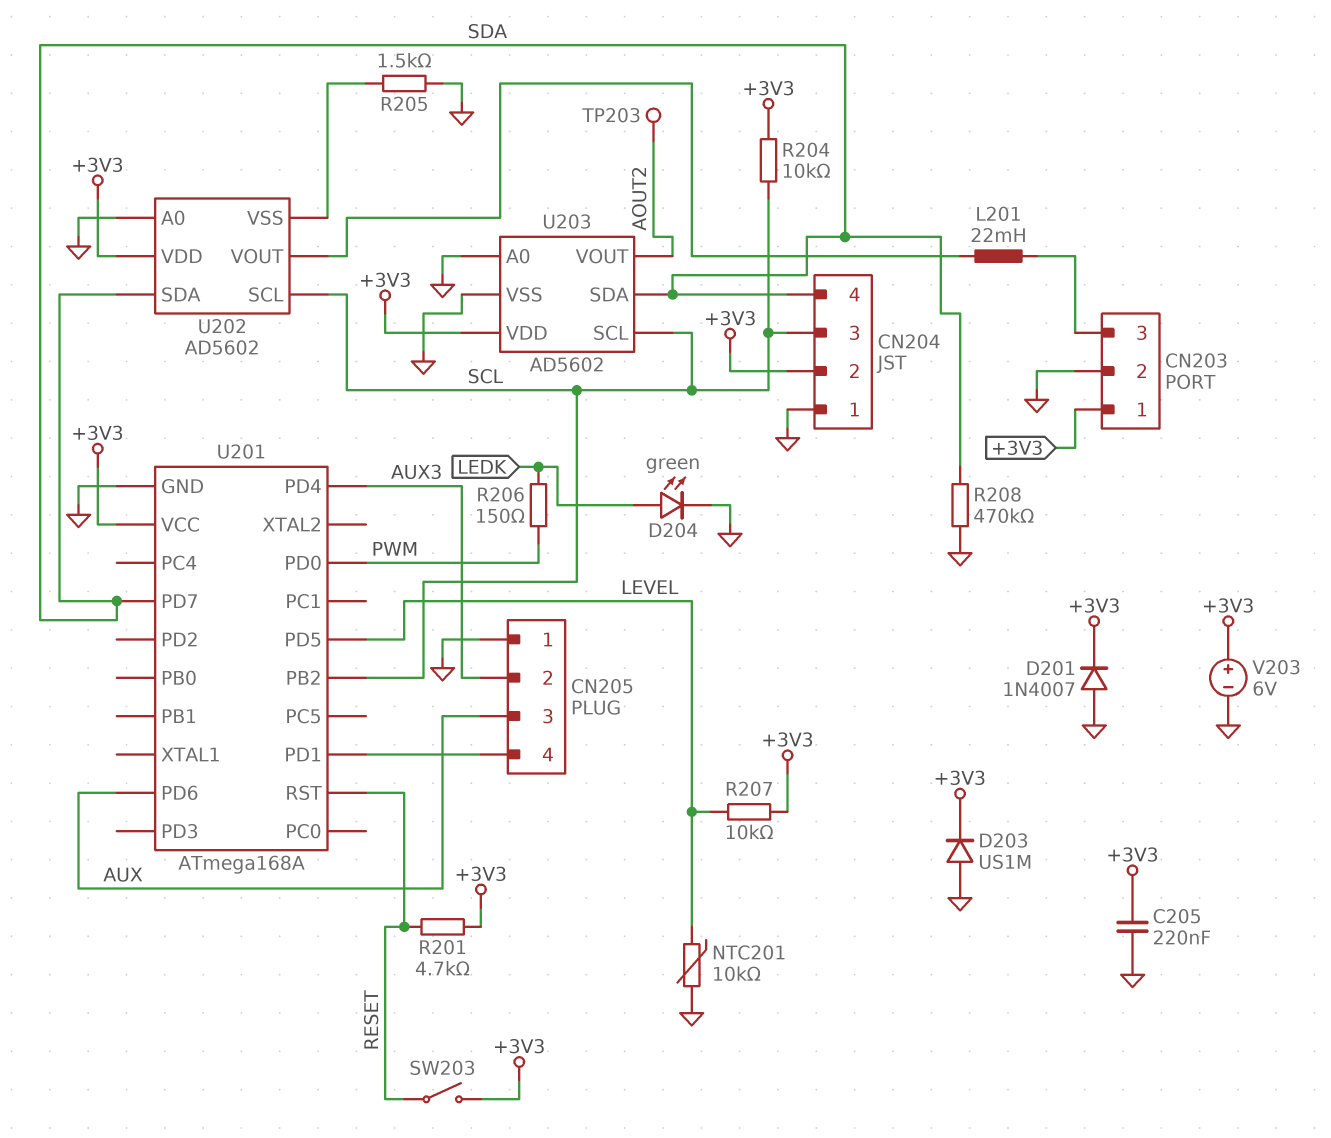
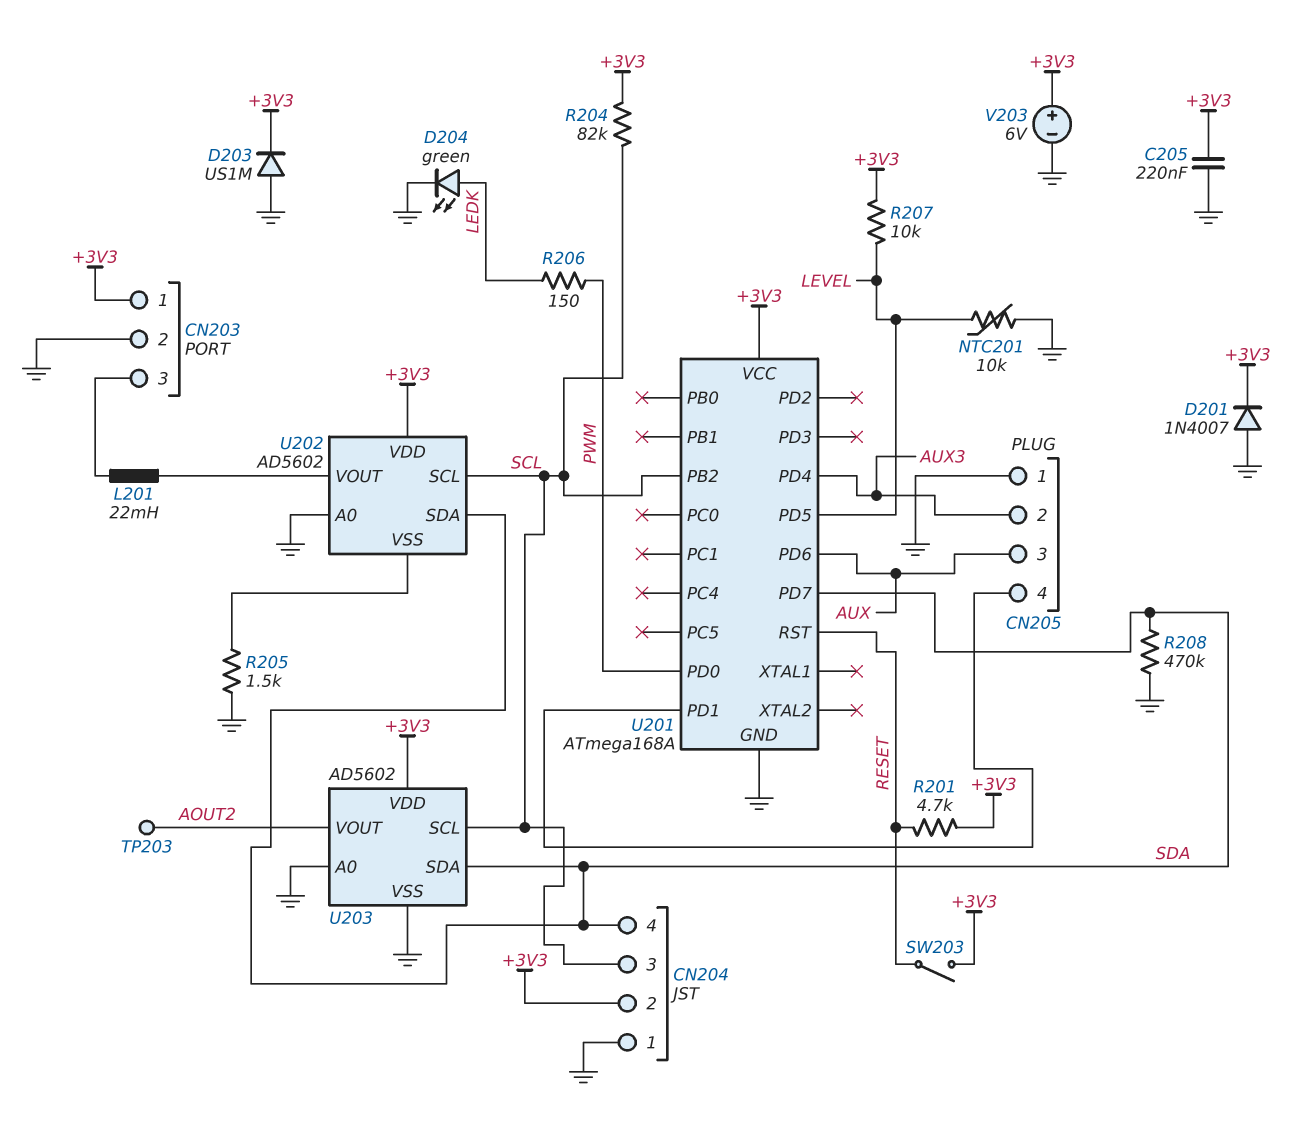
R204: 10k (+3V3, SCL) -> 82k (+3V3, SCL)

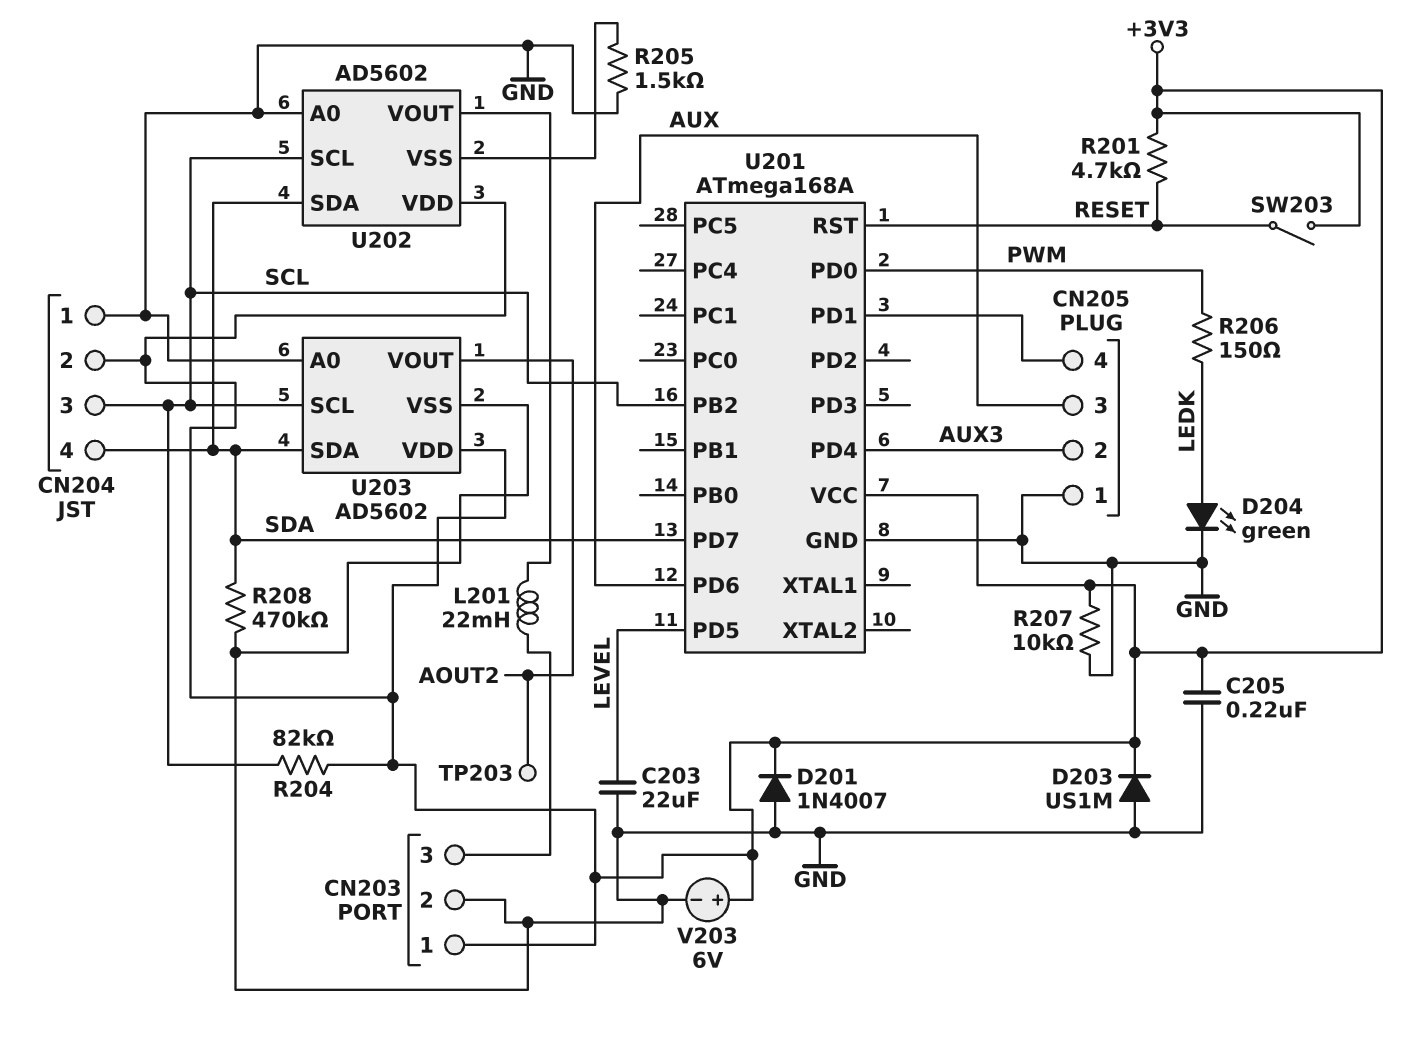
C203: none -> 22uF (GND, LEVEL)
NTC201: 10k (GND, LEVEL) -> none
R207: 10k (+3V3, LEVEL) -> 10k (+3V3, GND)

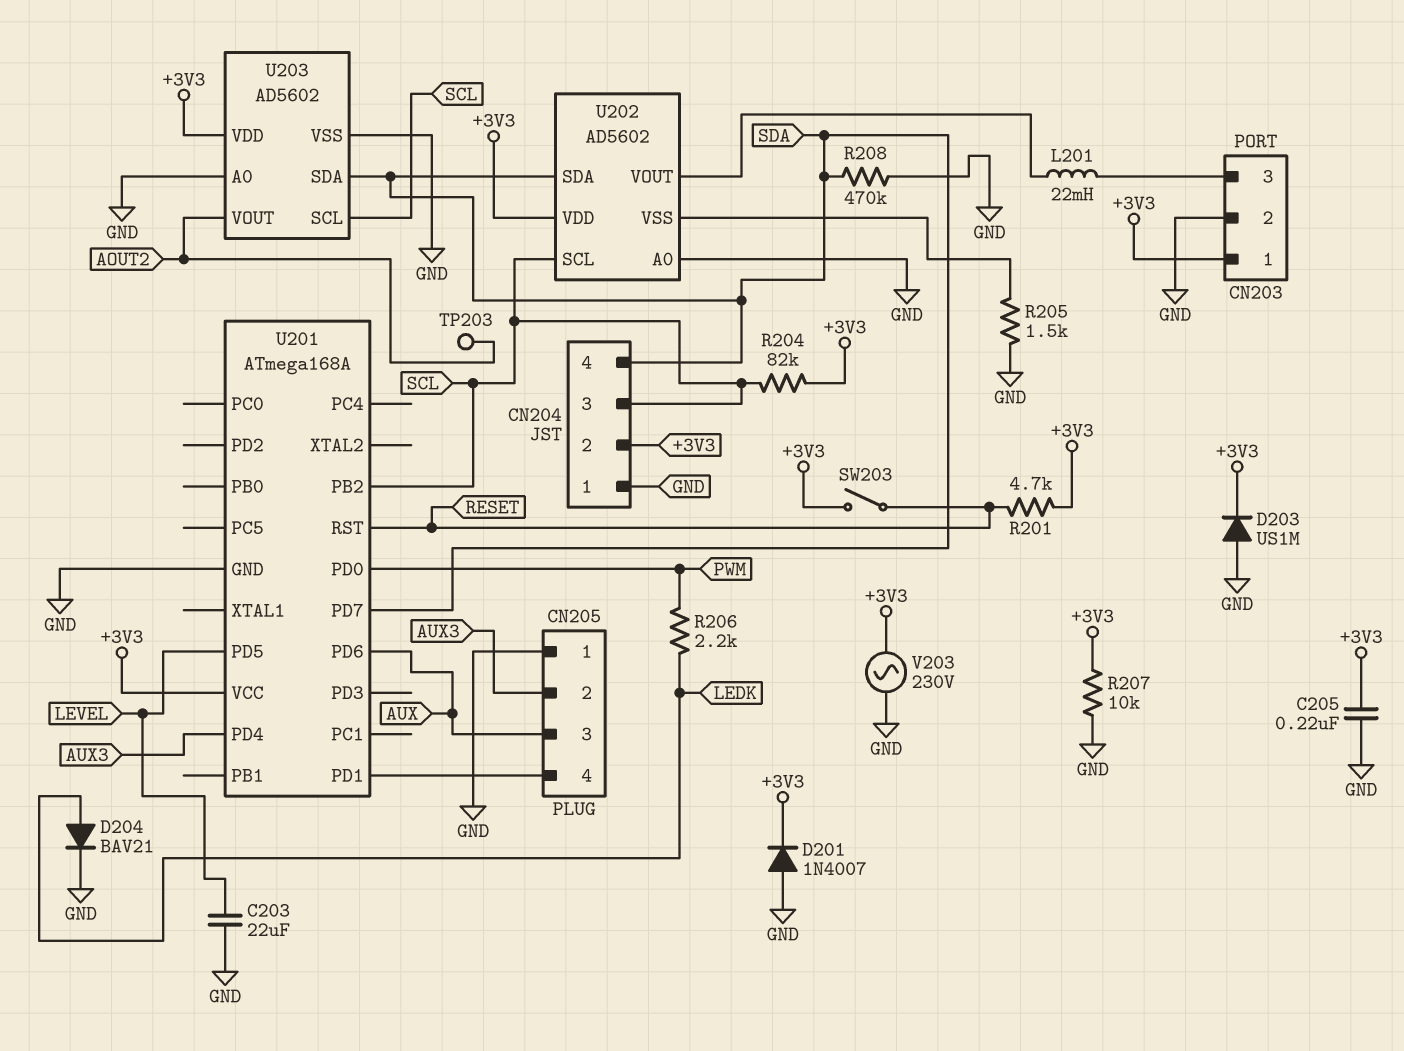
D204: LED green (A LEDK, K GND) -> diode BAV21 (A LEDK, K GND)
R206: 150 (LEDK, PWM) -> 2.2k (LEDK, PWM)
V203: 6V (plus +3V3, minus GND) -> AC 230V (+3V3, GND)

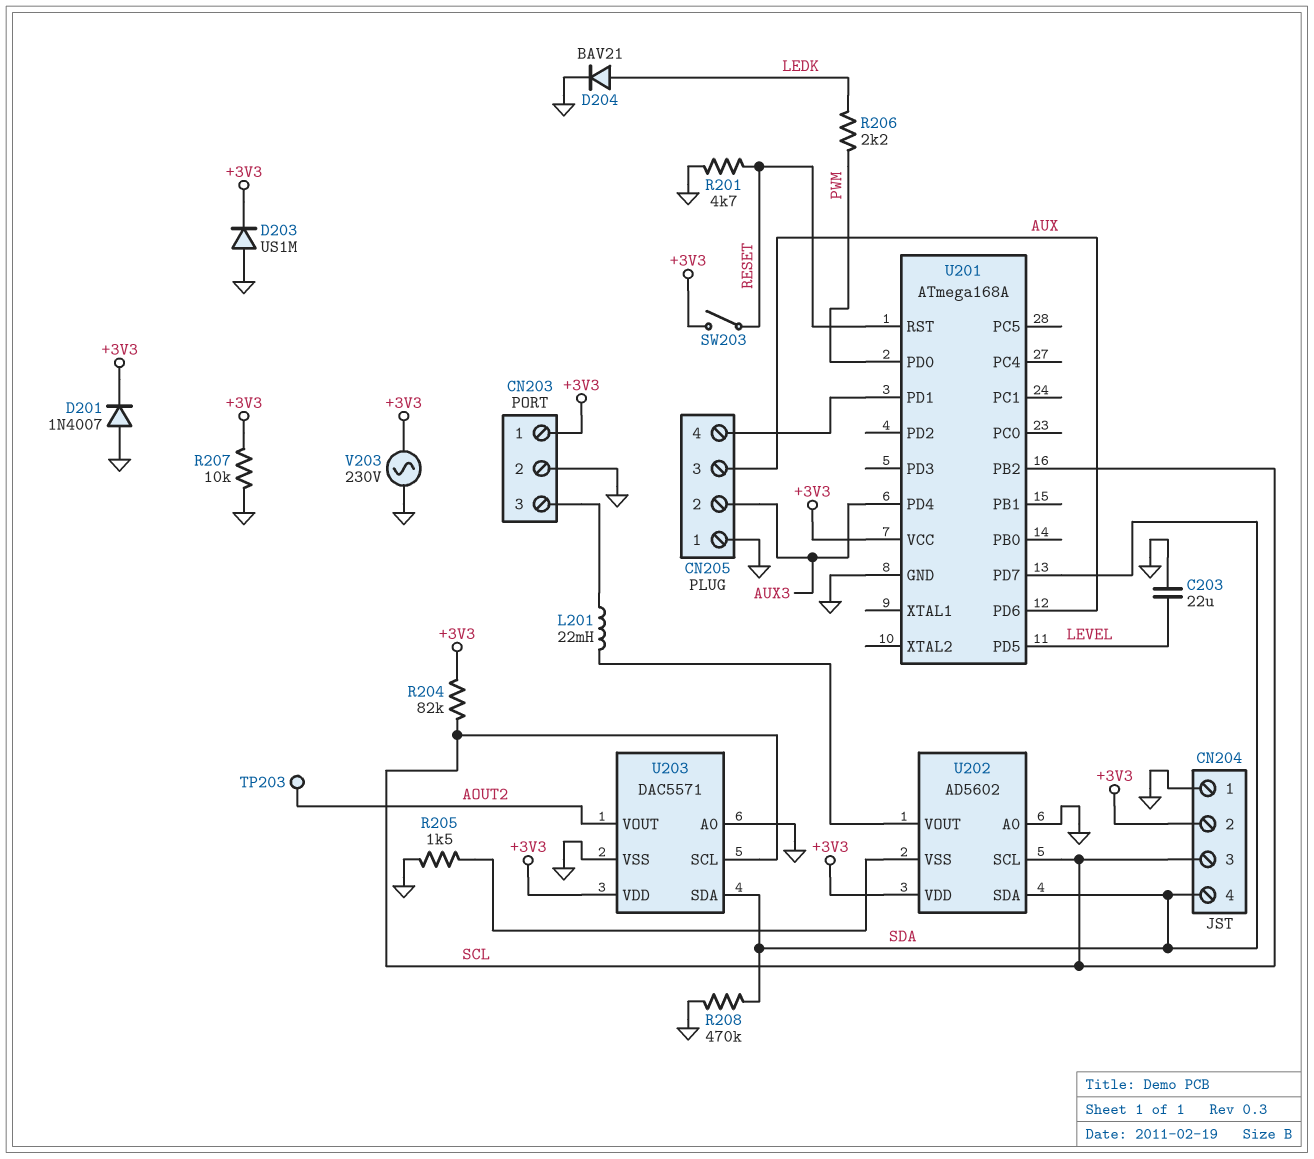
C205: 220nF (+3V3, GND) -> none
R201: 4.7k (+3V3, RESET) -> 4.7k (GND, RESET)
U203: AD5602 -> DAC5571

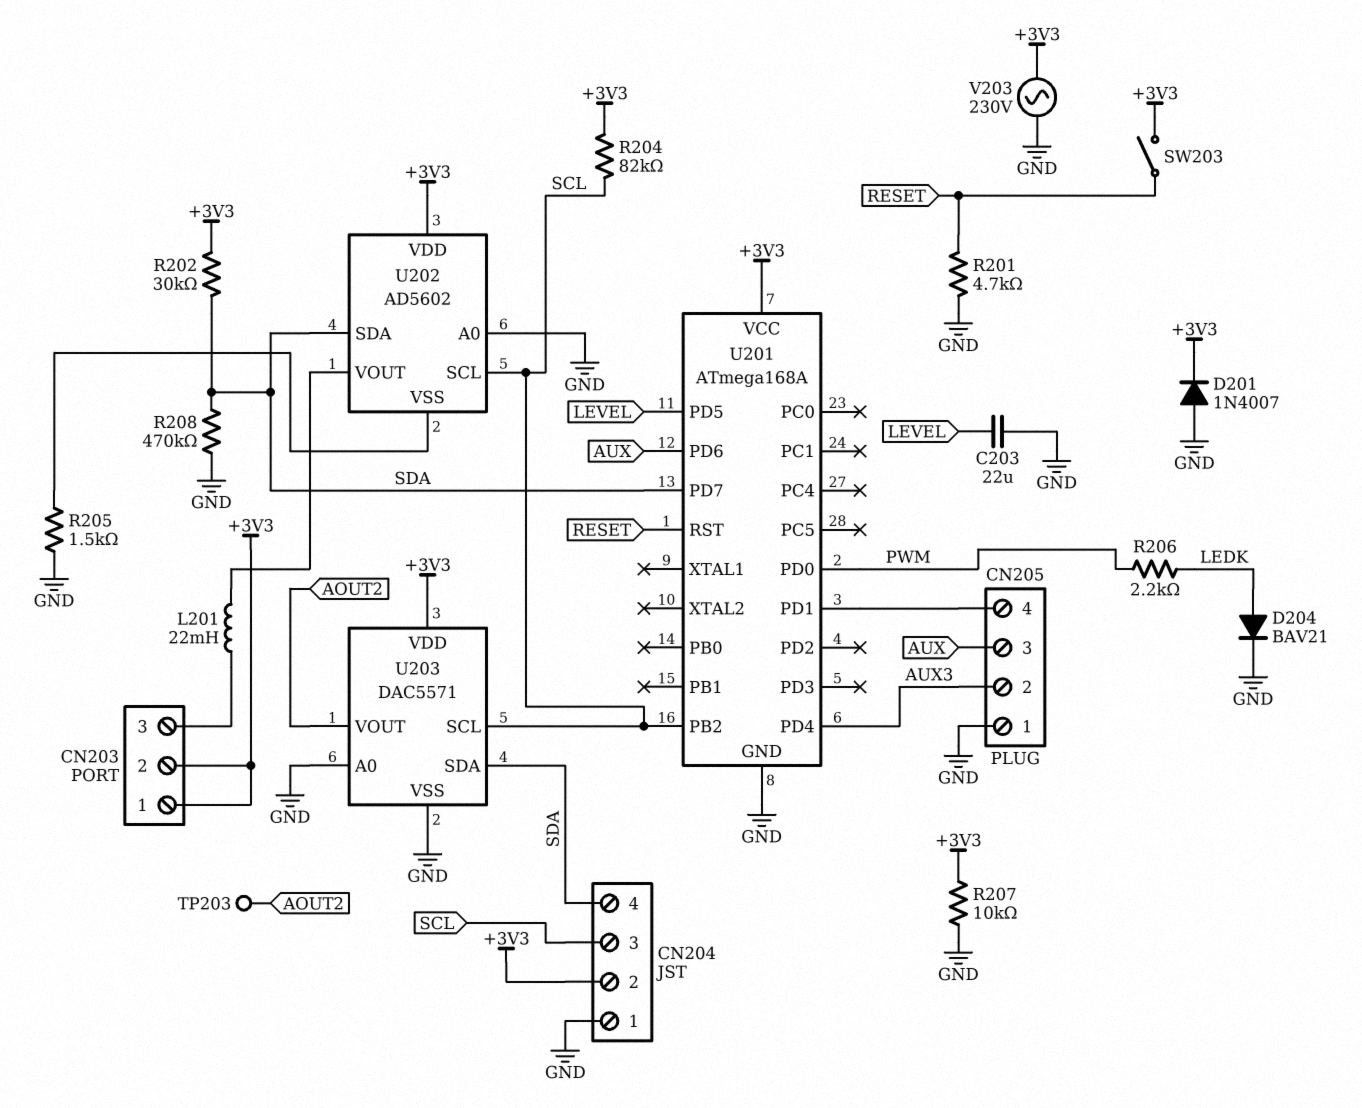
CN203 pin 2: GND -> +3V3
D203: diode US1M (A GND, K +3V3) -> none
R202: none -> 30k (+3V3, SDA)

